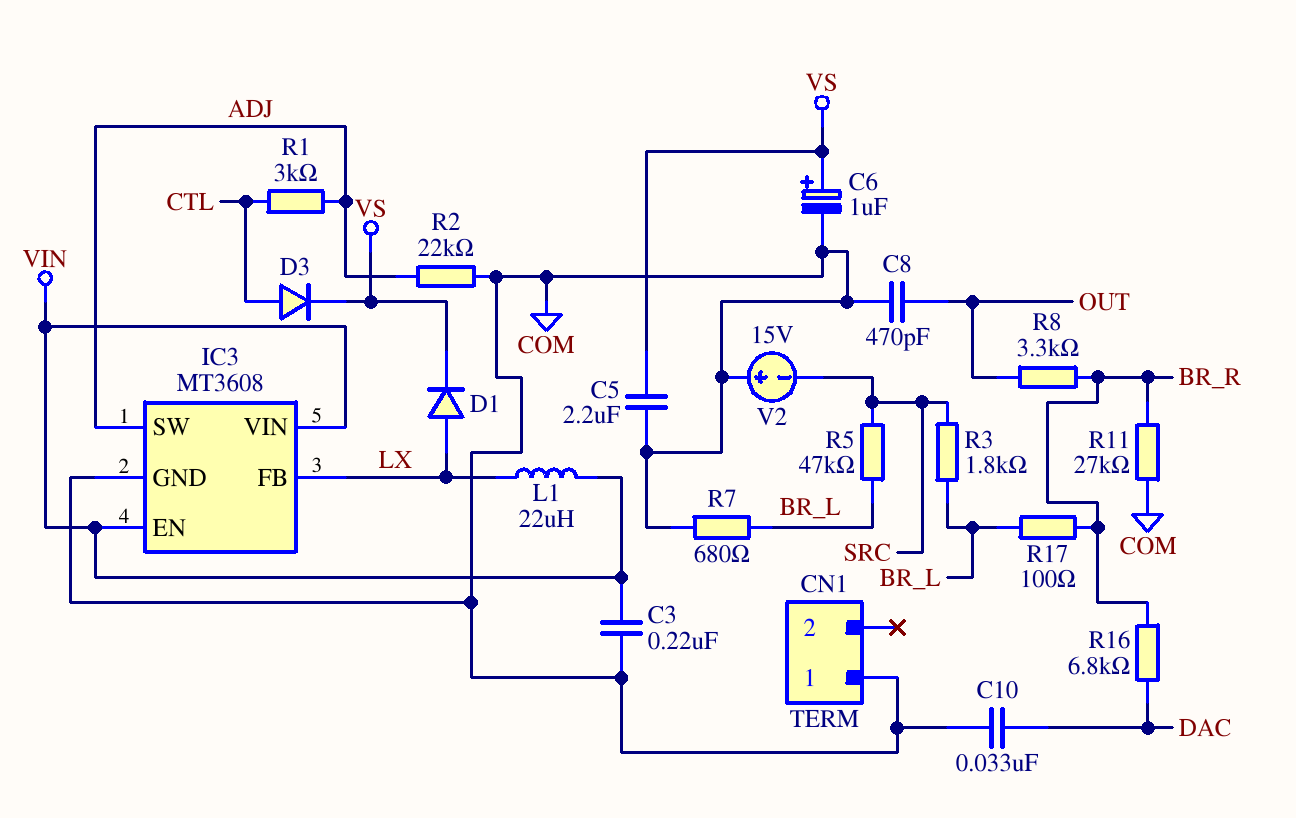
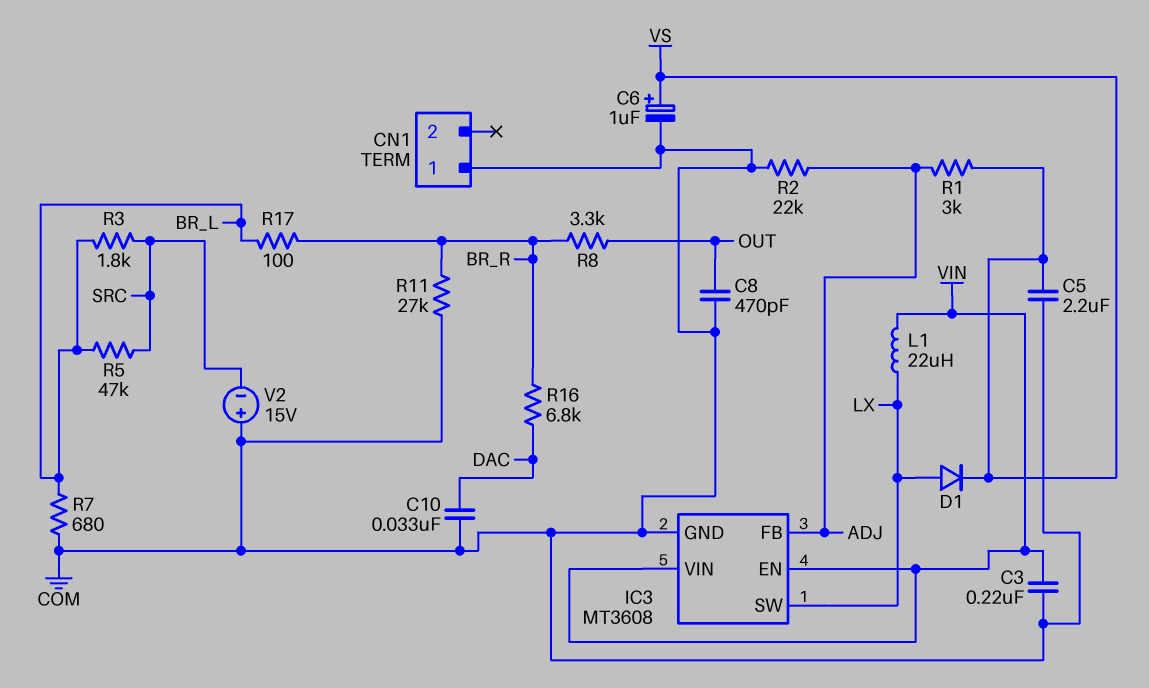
D3: diode (A CTL, K VS) -> none
IC3 pin FB: LX -> ADJ
IC3 pin SW: ADJ -> LX
R1: 3k (ADJ, CTL) -> 3k (ADJ, VS)

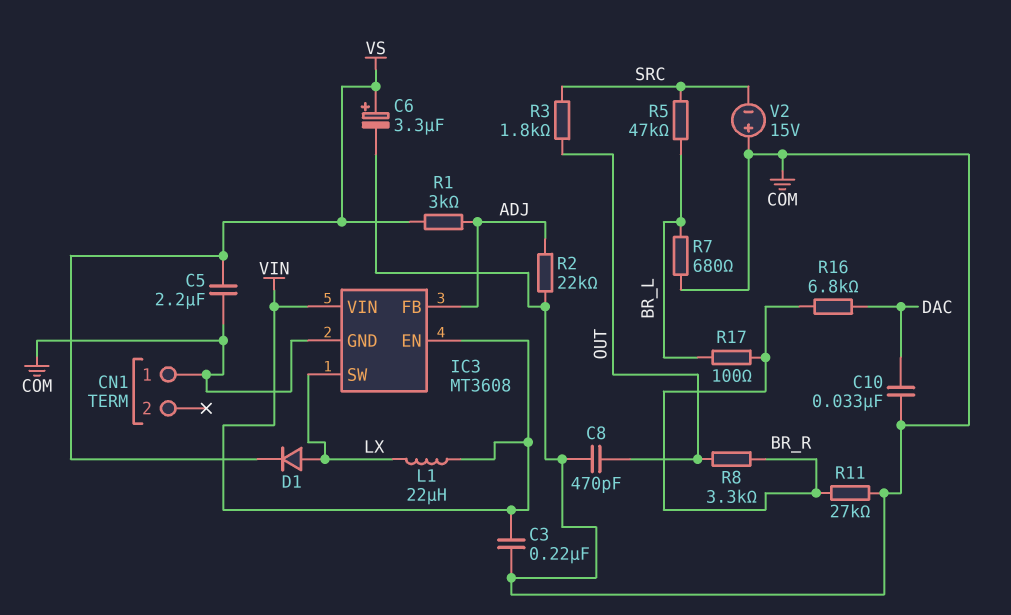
C6: 1uF (plus VS, minus COM) -> 3.3uF (plus VS, minus COM)
R3: 1.8k (BR_L, SRC) -> 1.8k (OUT, SRC)

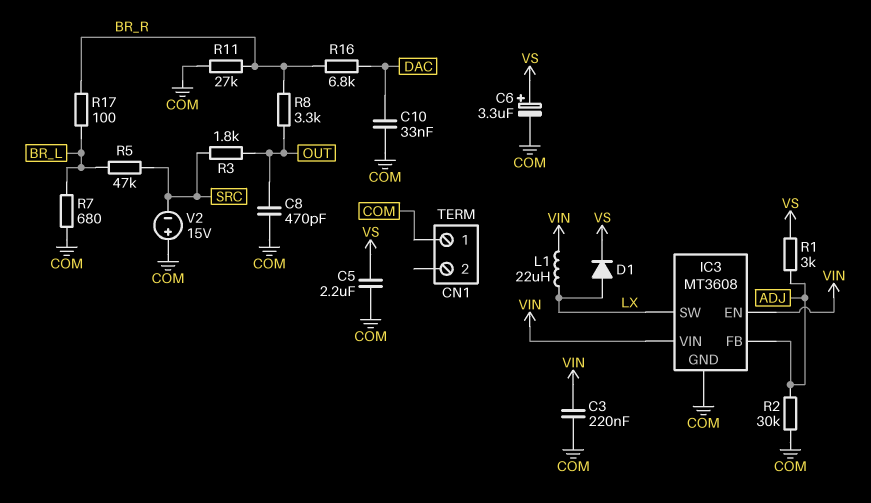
R2: 22k (ADJ, COM) -> 30k (ADJ, COM)

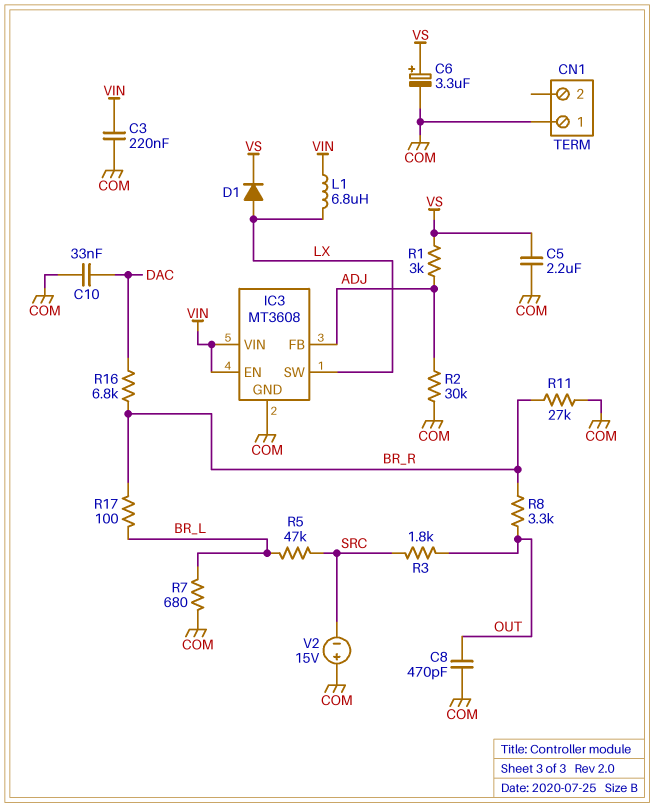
L1: 22uH (LX, VIN) -> 6.8uH (LX, VIN)

